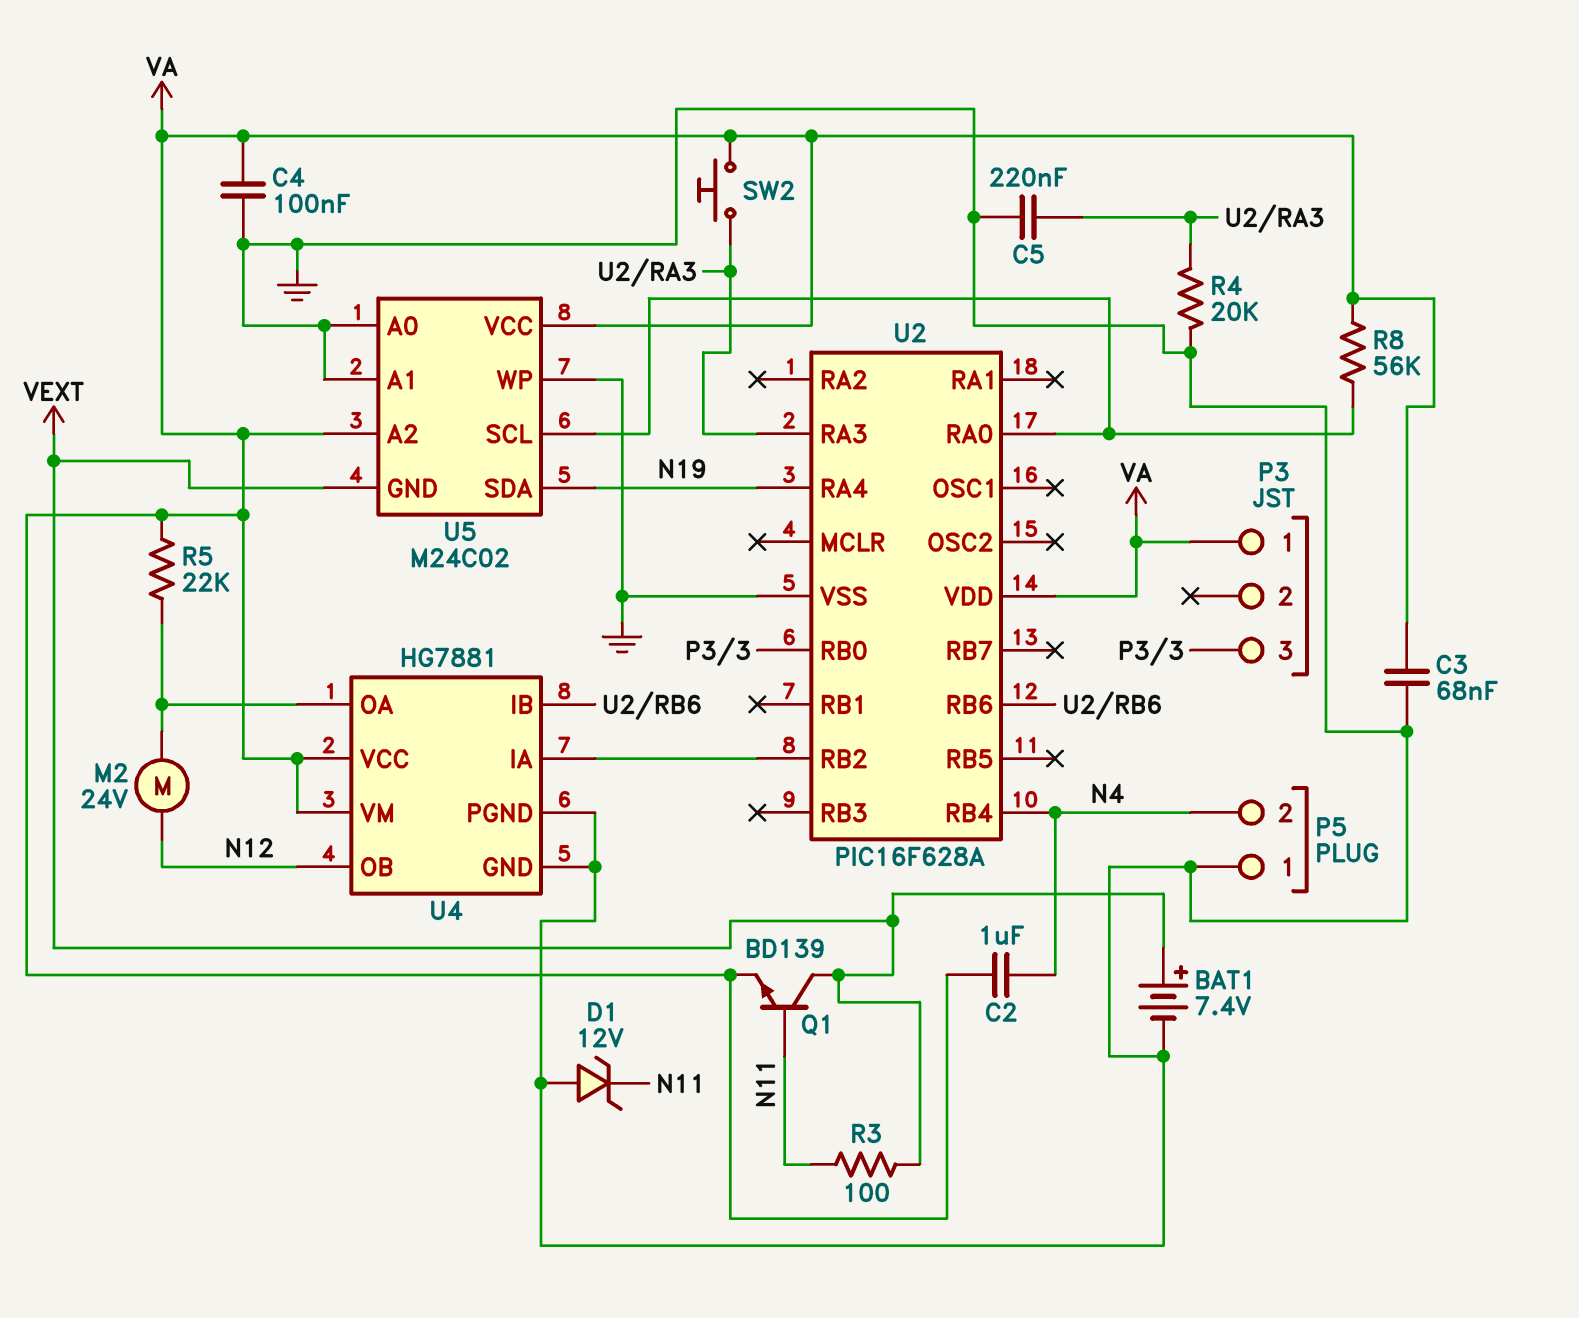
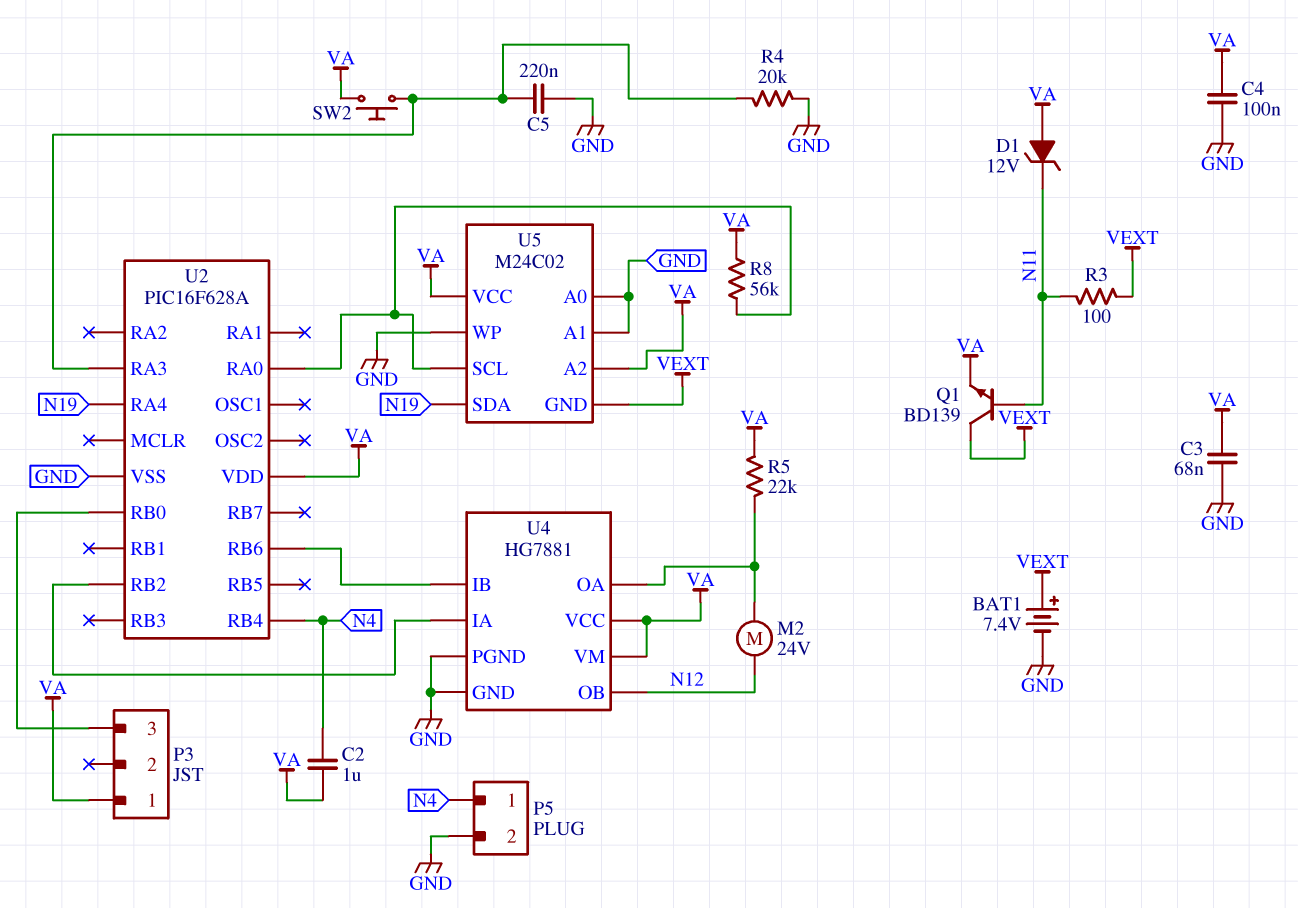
D1: zener 12V (A GND, K N11) -> zener 12V (A VA, K N11)
P5 pin 1: GND -> N4
P5 pin 2: N4 -> GND

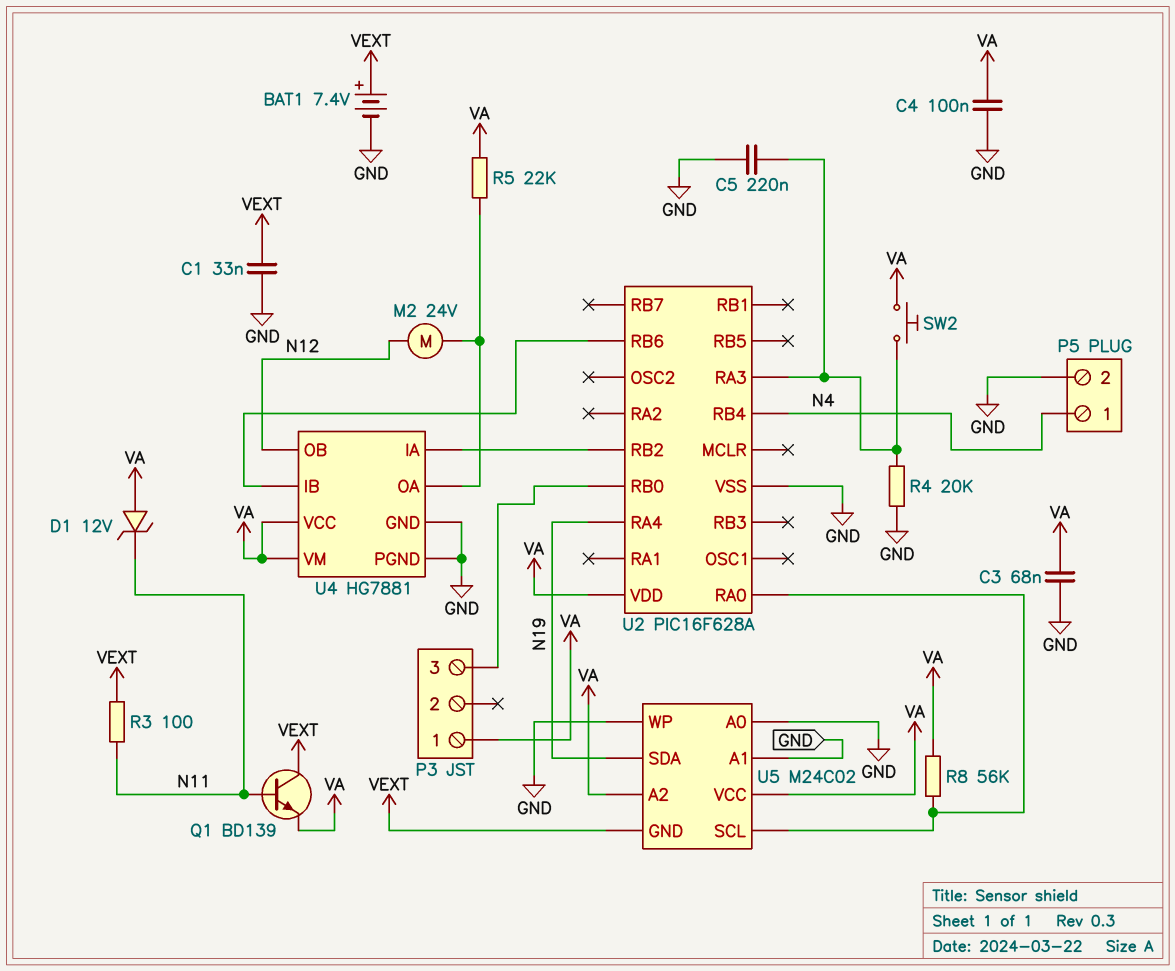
C1: none -> 33nF (GND, VEXT)
C2: 1uF (N4, VA) -> none

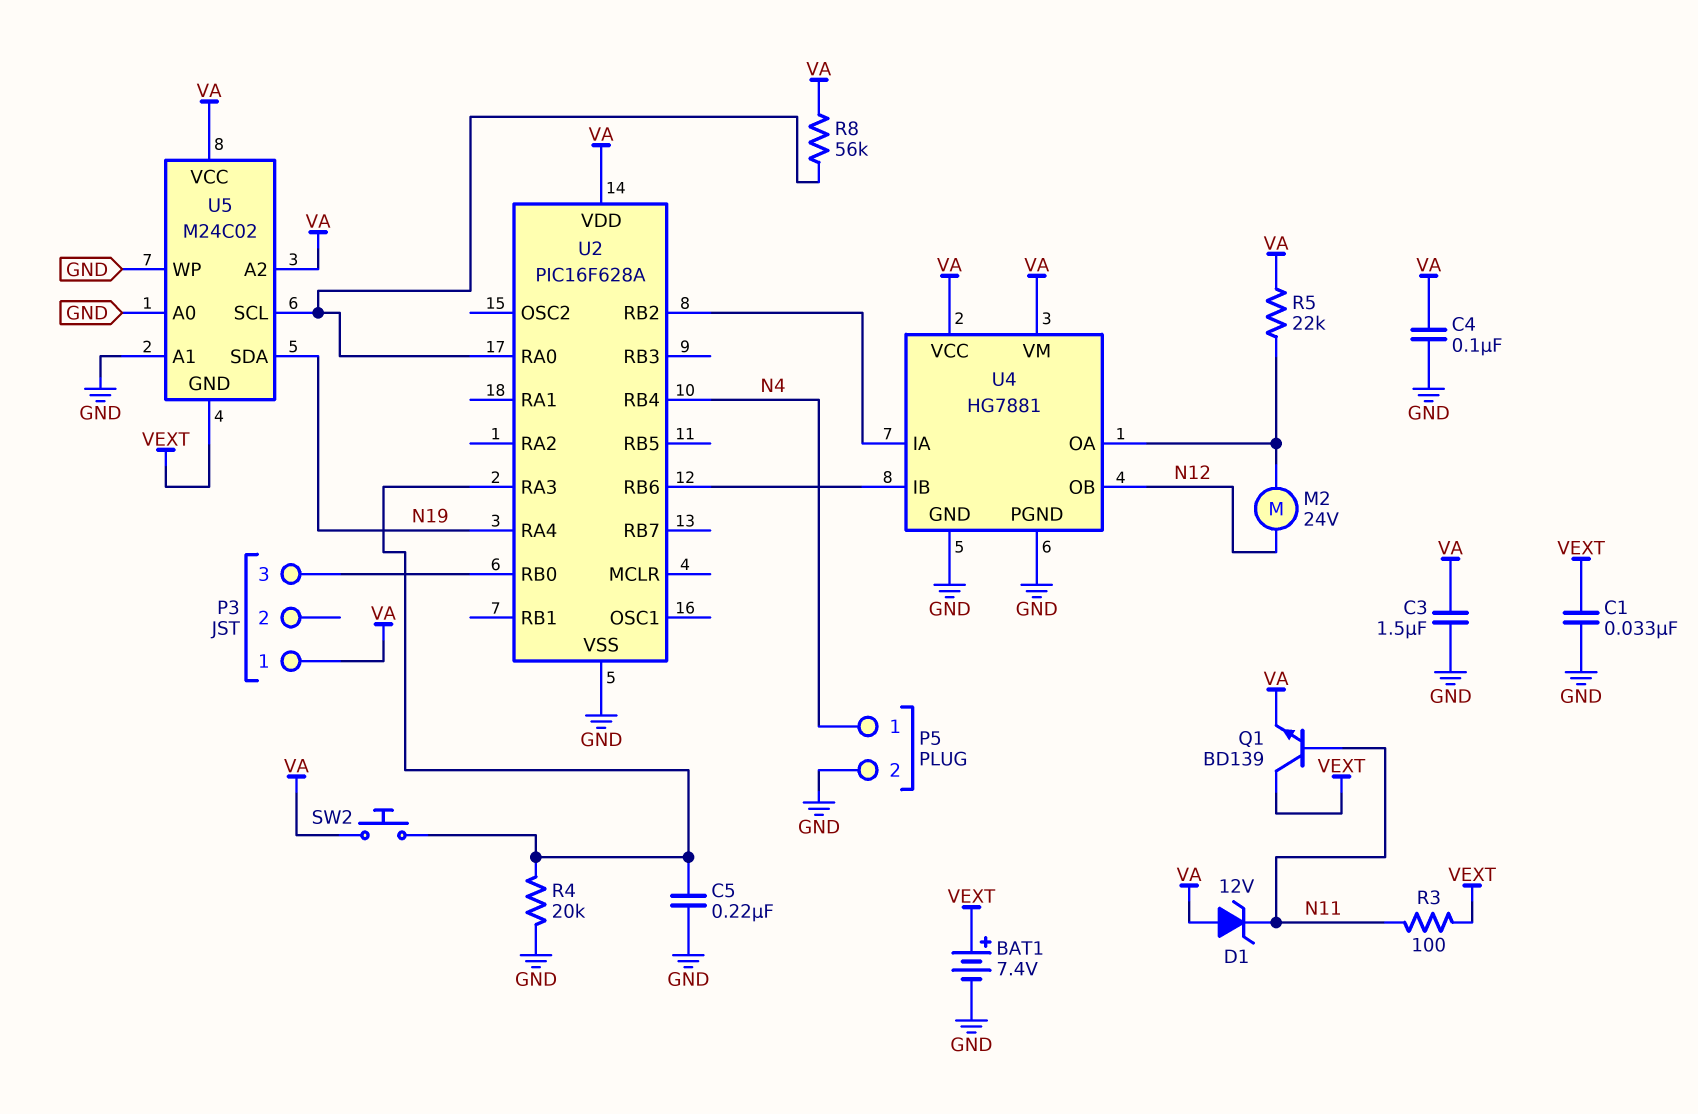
C3: 68nF (GND, VA) -> 1.5uF (GND, VA)

